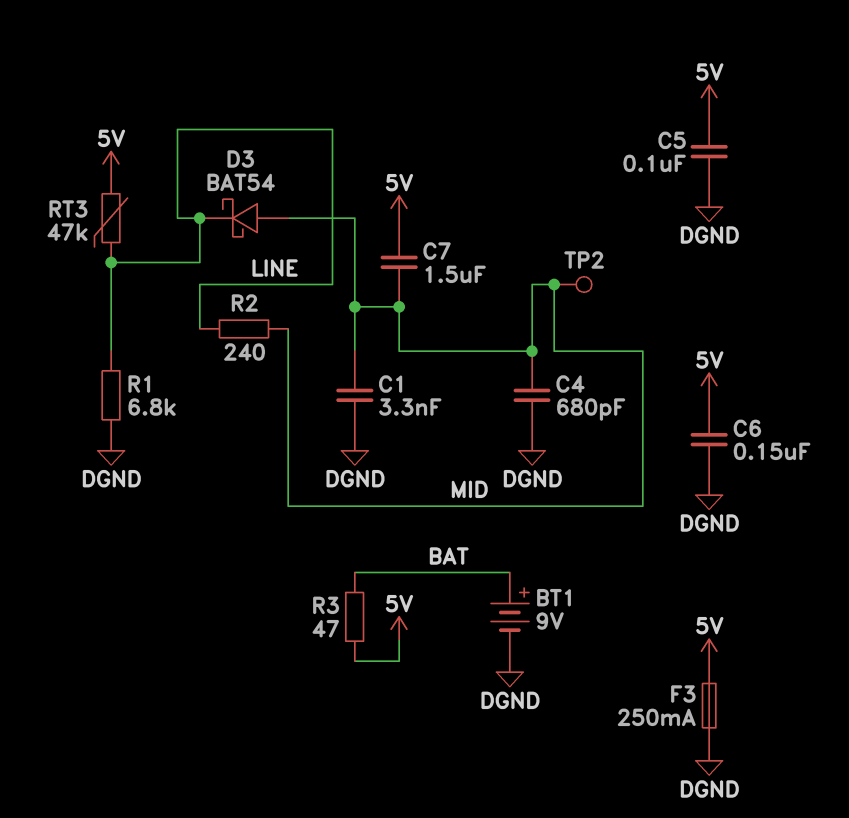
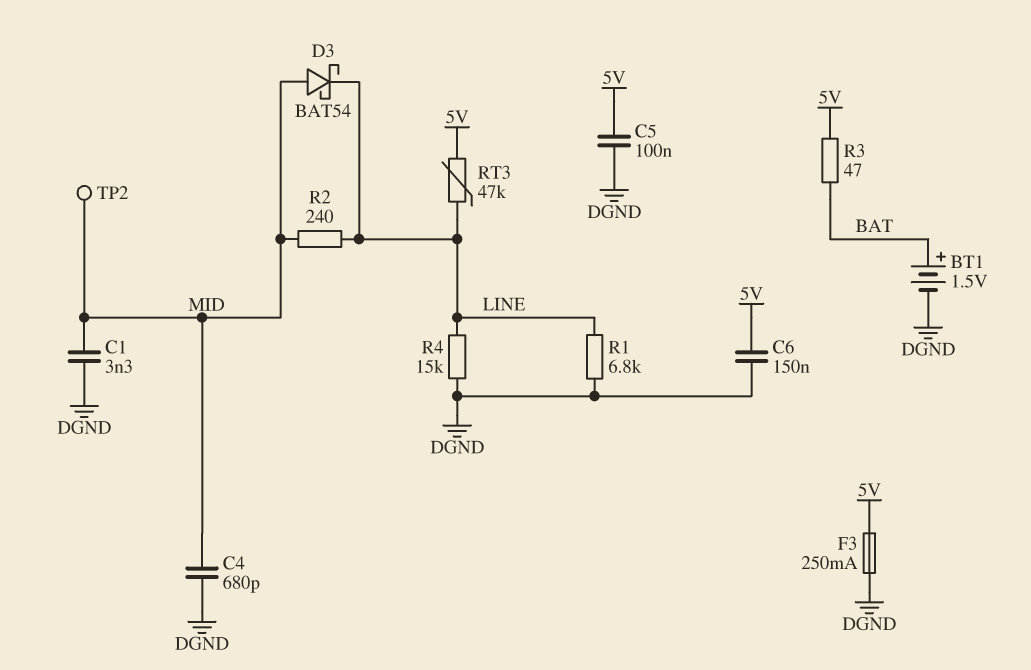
BT1: 9V (plus BAT, minus DGND) -> 1.5V (plus BAT, minus DGND)
C7: 1.5uF (5V, MID) -> none
R4: none -> 15k (DGND, LINE)

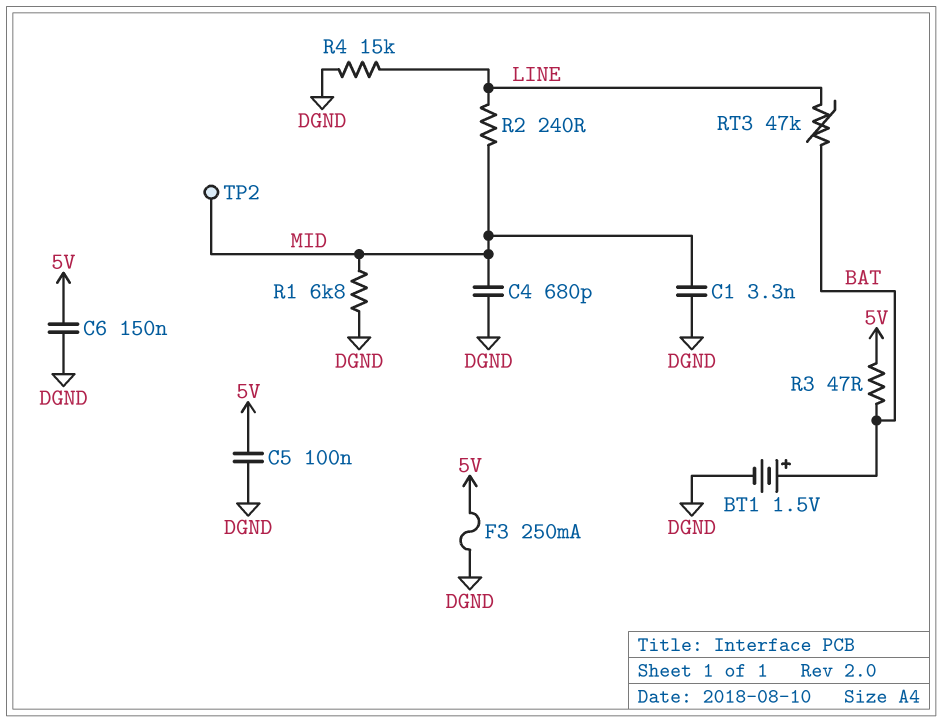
D3: schottky BAT54 (A MID, K LINE) -> none
R1: 6.8k (DGND, LINE) -> 6.8k (DGND, MID)
RT3: 47k (5V, LINE) -> 47k (BAT, LINE)

